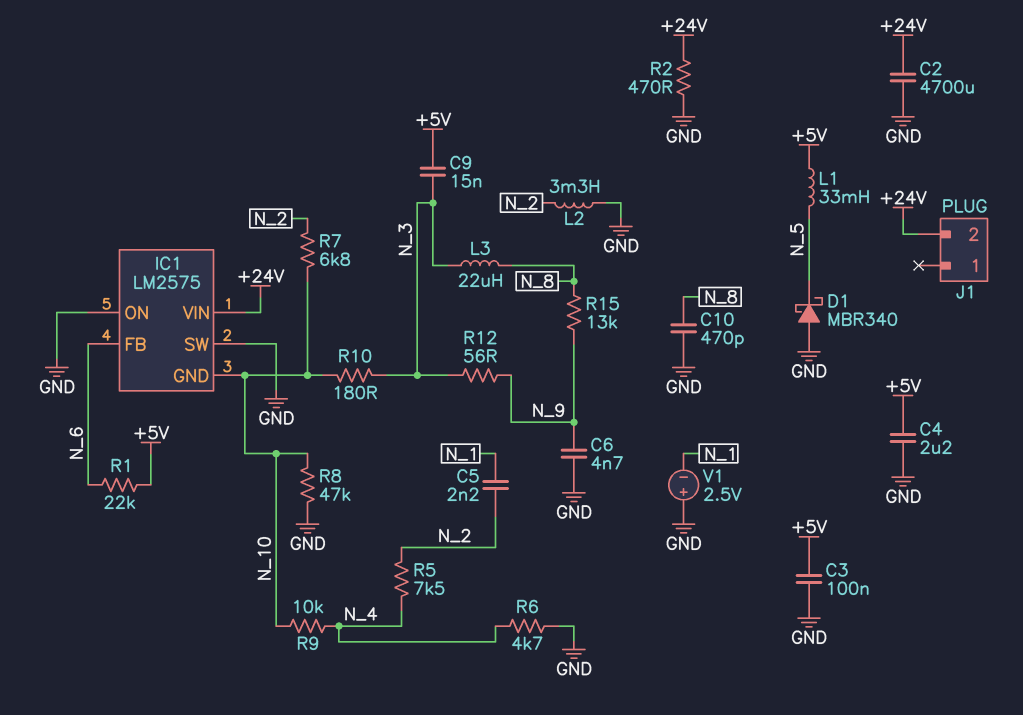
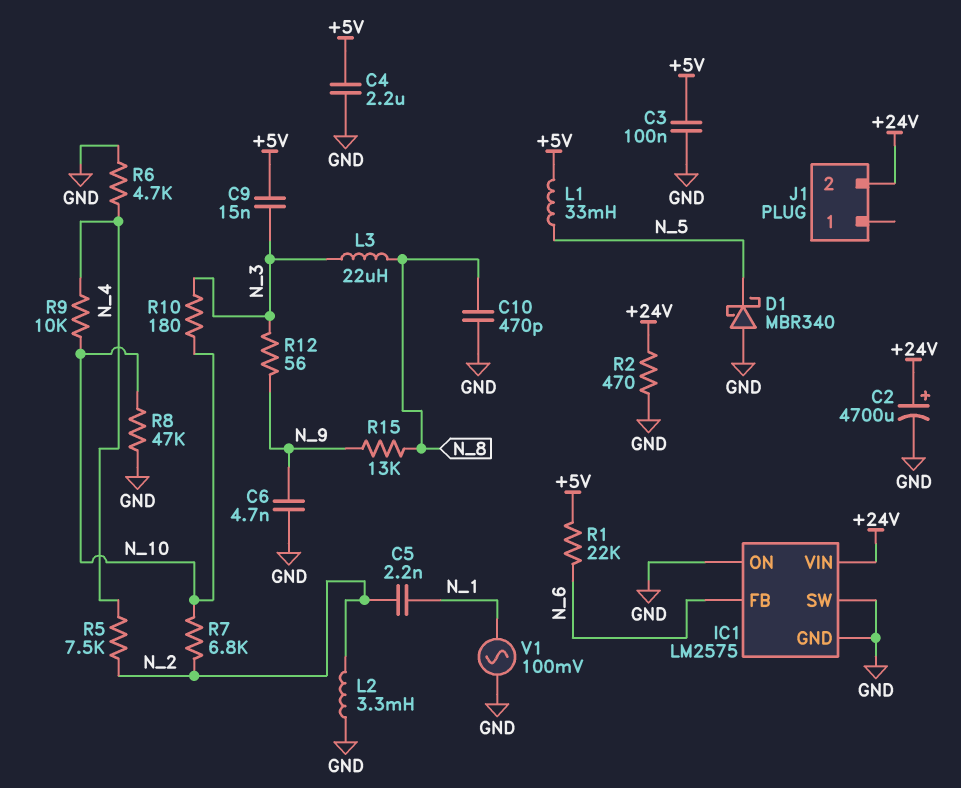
C2: 4700uF (+24V, GND) -> 4700uF (plus +24V, minus GND)
IC1 pin GND: N_10 -> GND
V1: 2.5V (plus GND, minus N_1) -> AC 100mV (GND, N_1)

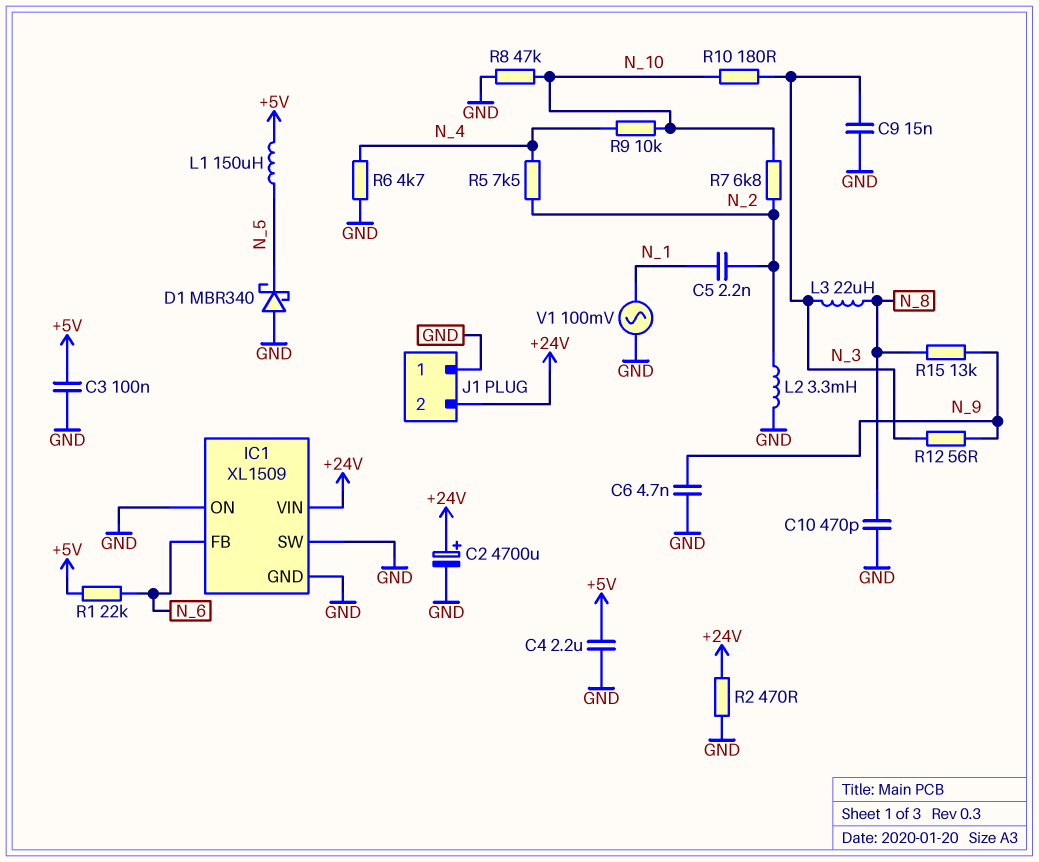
C9: 15nF (+5V, N_3) -> 15nF (GND, N_3)
IC1: LM2575 -> XL1509
J1 pin 1: none -> GND
L1: 33mH (+5V, N_5) -> 150uH (+5V, N_5)

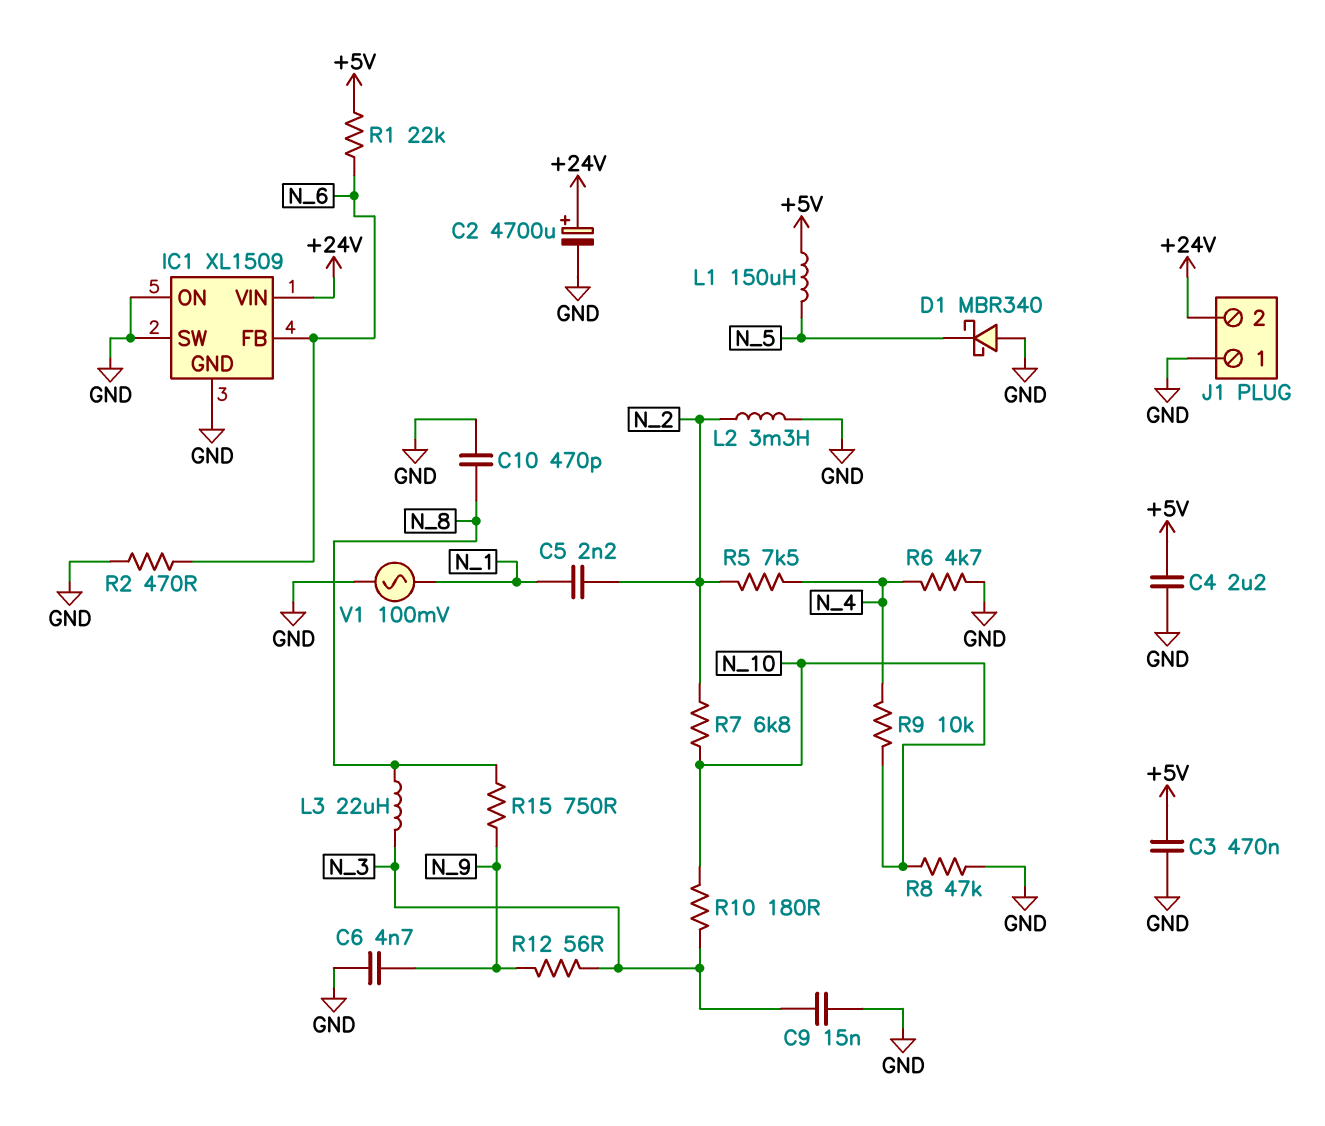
C3: 100nF (+5V, GND) -> 470nF (+5V, GND)
R2: 470 (+24V, GND) -> 470 (GND, N_6)
R15: 13k (N_8, N_9) -> 750 (N_8, N_9)

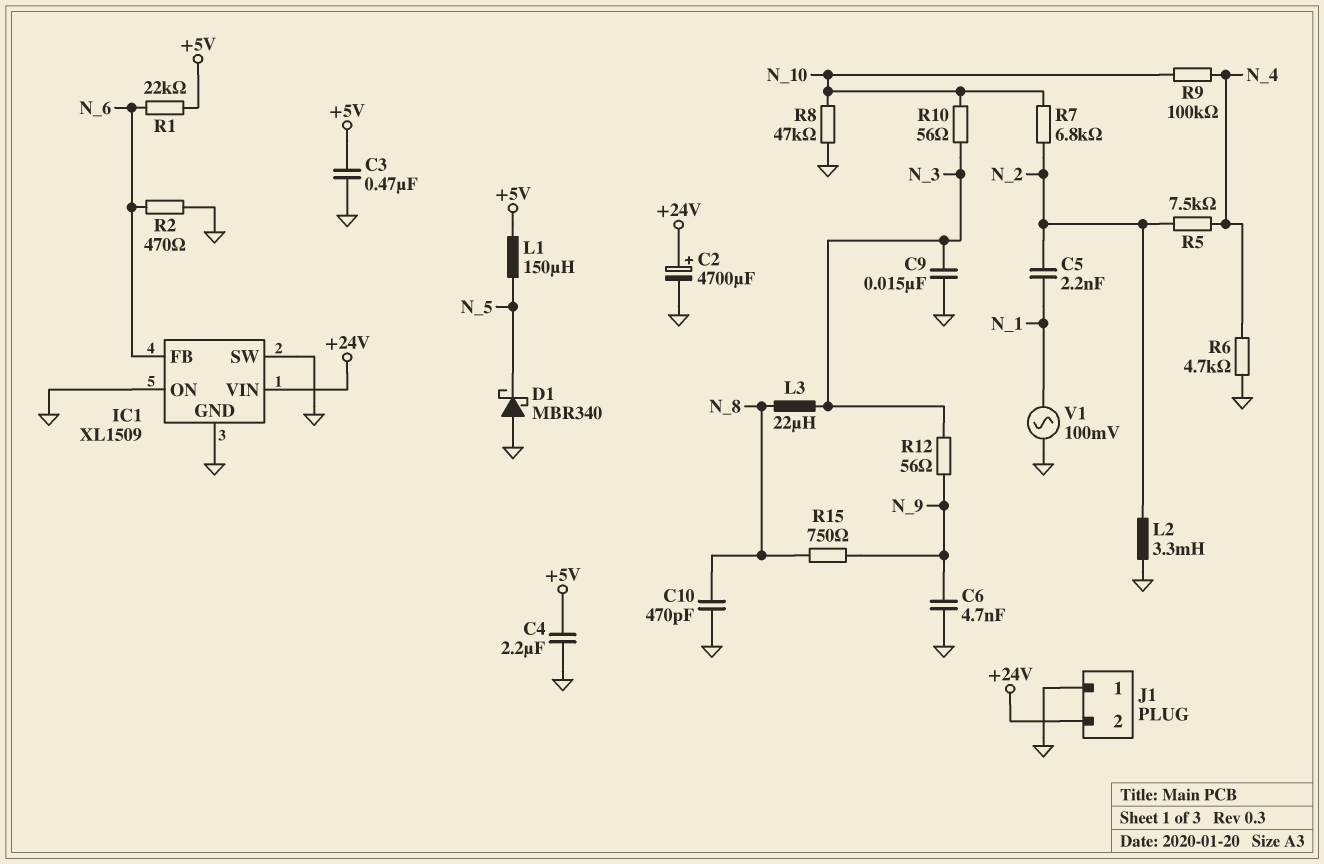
R9: 10k (N_4, N_10) -> 100k (N_4, N_10)
R10: 180 (N_3, N_10) -> 56 (N_3, N_10)

